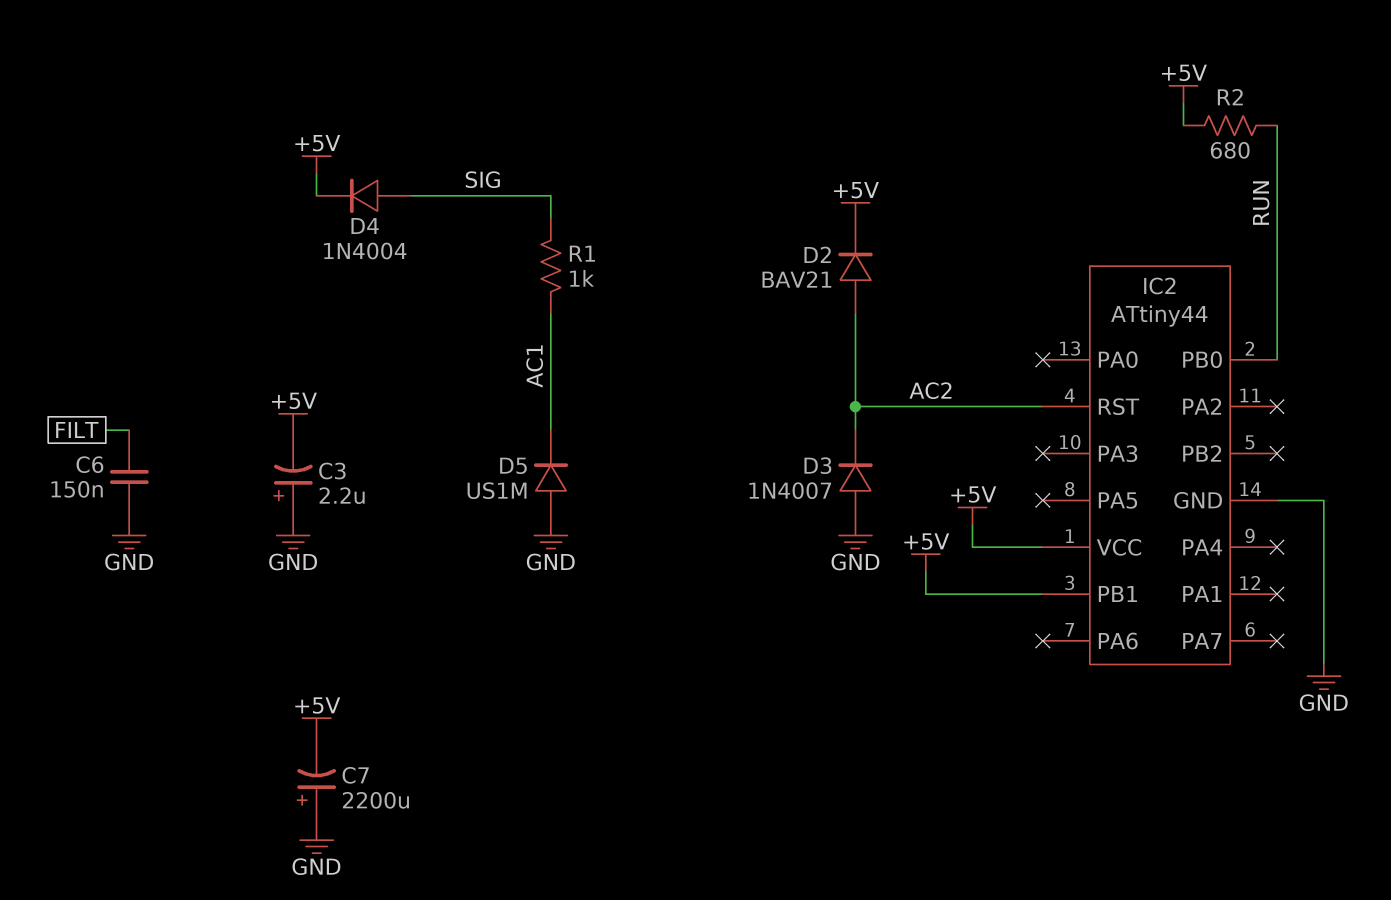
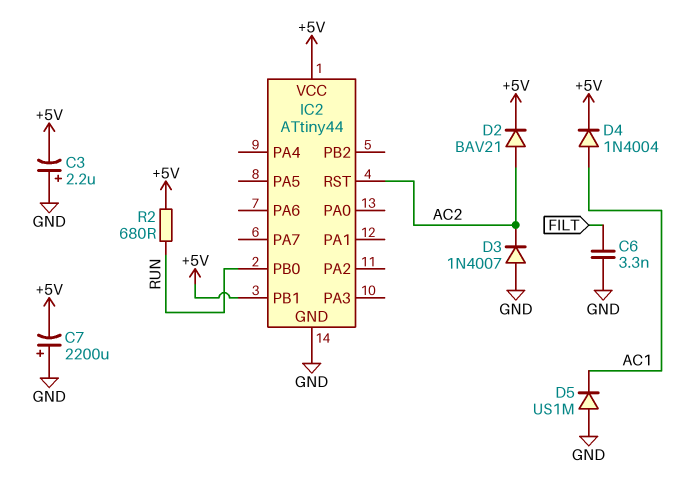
C6: 150nF (FILT, GND) -> 3.3nF (FILT, GND)
D4: diode 1N4004 (A SIG, K +5V) -> diode 1N4004 (A AC1, K +5V)
R1: 1k (AC1, SIG) -> none

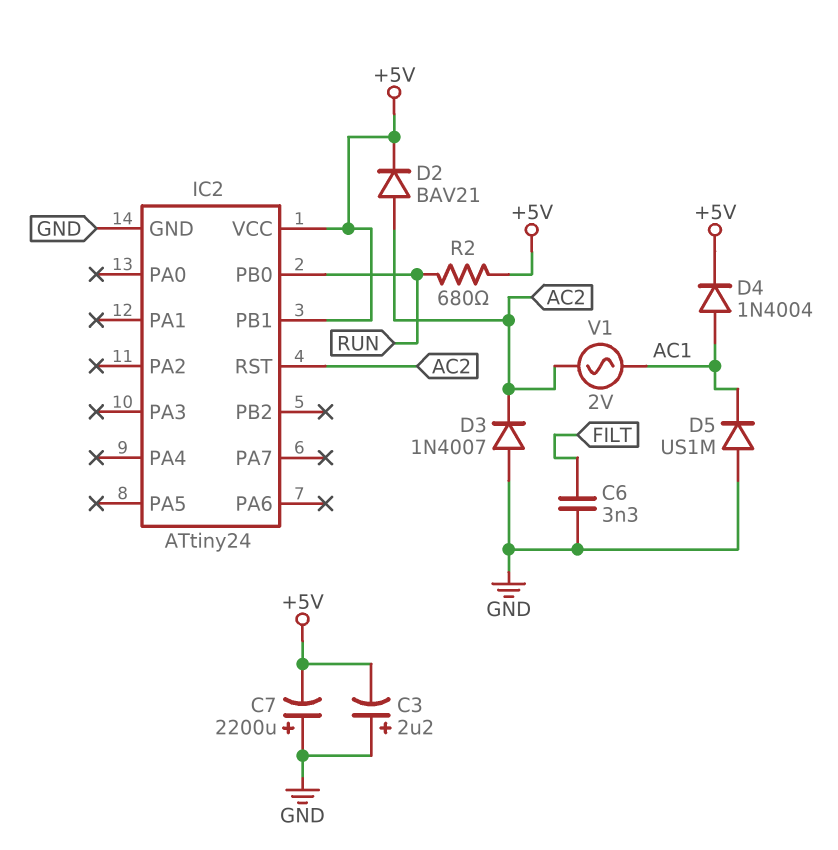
IC2: ATtiny44 -> ATtiny24
V1: none -> AC 2V (AC1, AC2)

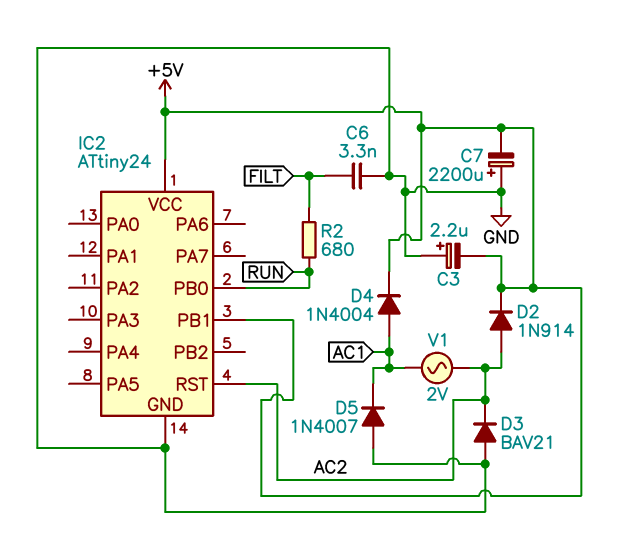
D2: diode BAV21 (A AC2, K +5V) -> diode 1N914 (A AC2, K +5V)
D3: diode 1N4007 (A GND, K AC2) -> diode BAV21 (A GND, K AC2)
D5: diode US1M (A GND, K AC1) -> diode 1N4007 (A GND, K AC1)
R2: 680 (+5V, RUN) -> 680 (FILT, RUN)

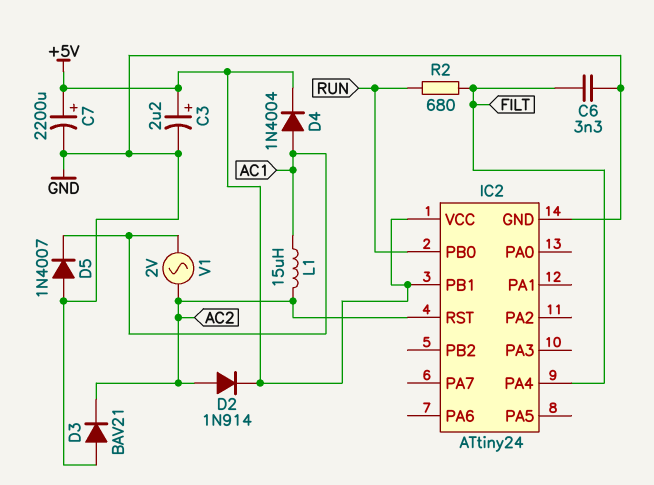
C3: 2.2uF (plus GND, minus +5V) -> 2.2uF (plus +5V, minus GND)
C7: 2200uF (plus GND, minus +5V) -> 2200uF (plus +5V, minus GND)
IC2 pin PA4: none -> FILT
L1: none -> 15uH (AC1, AC2)

